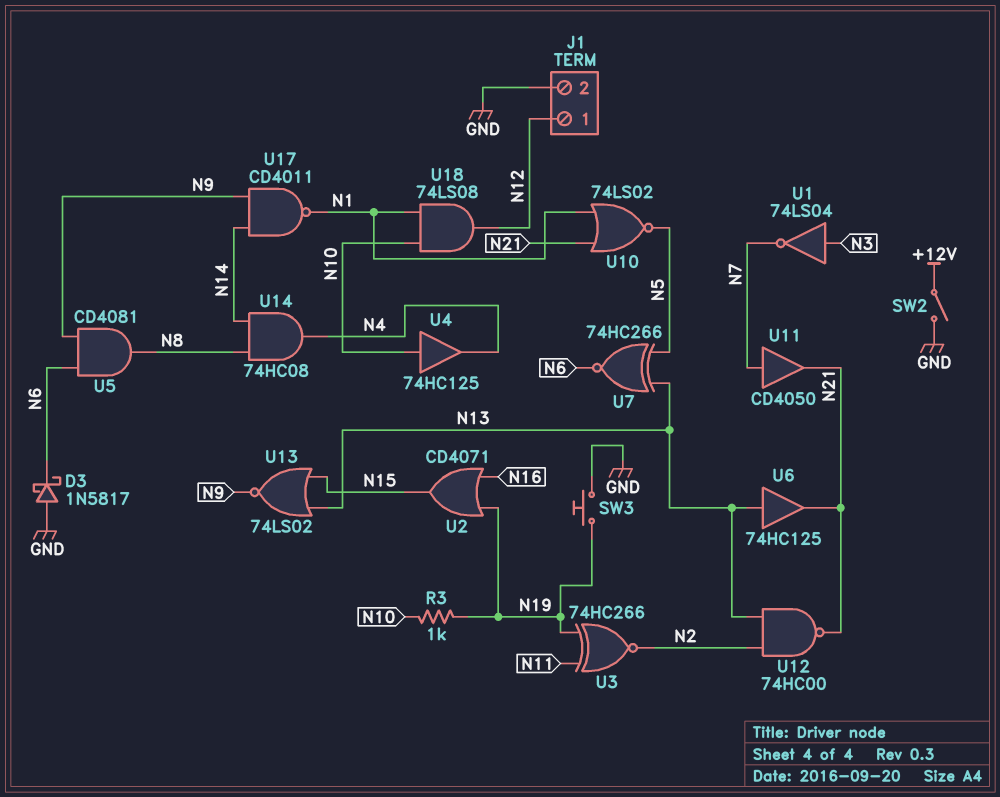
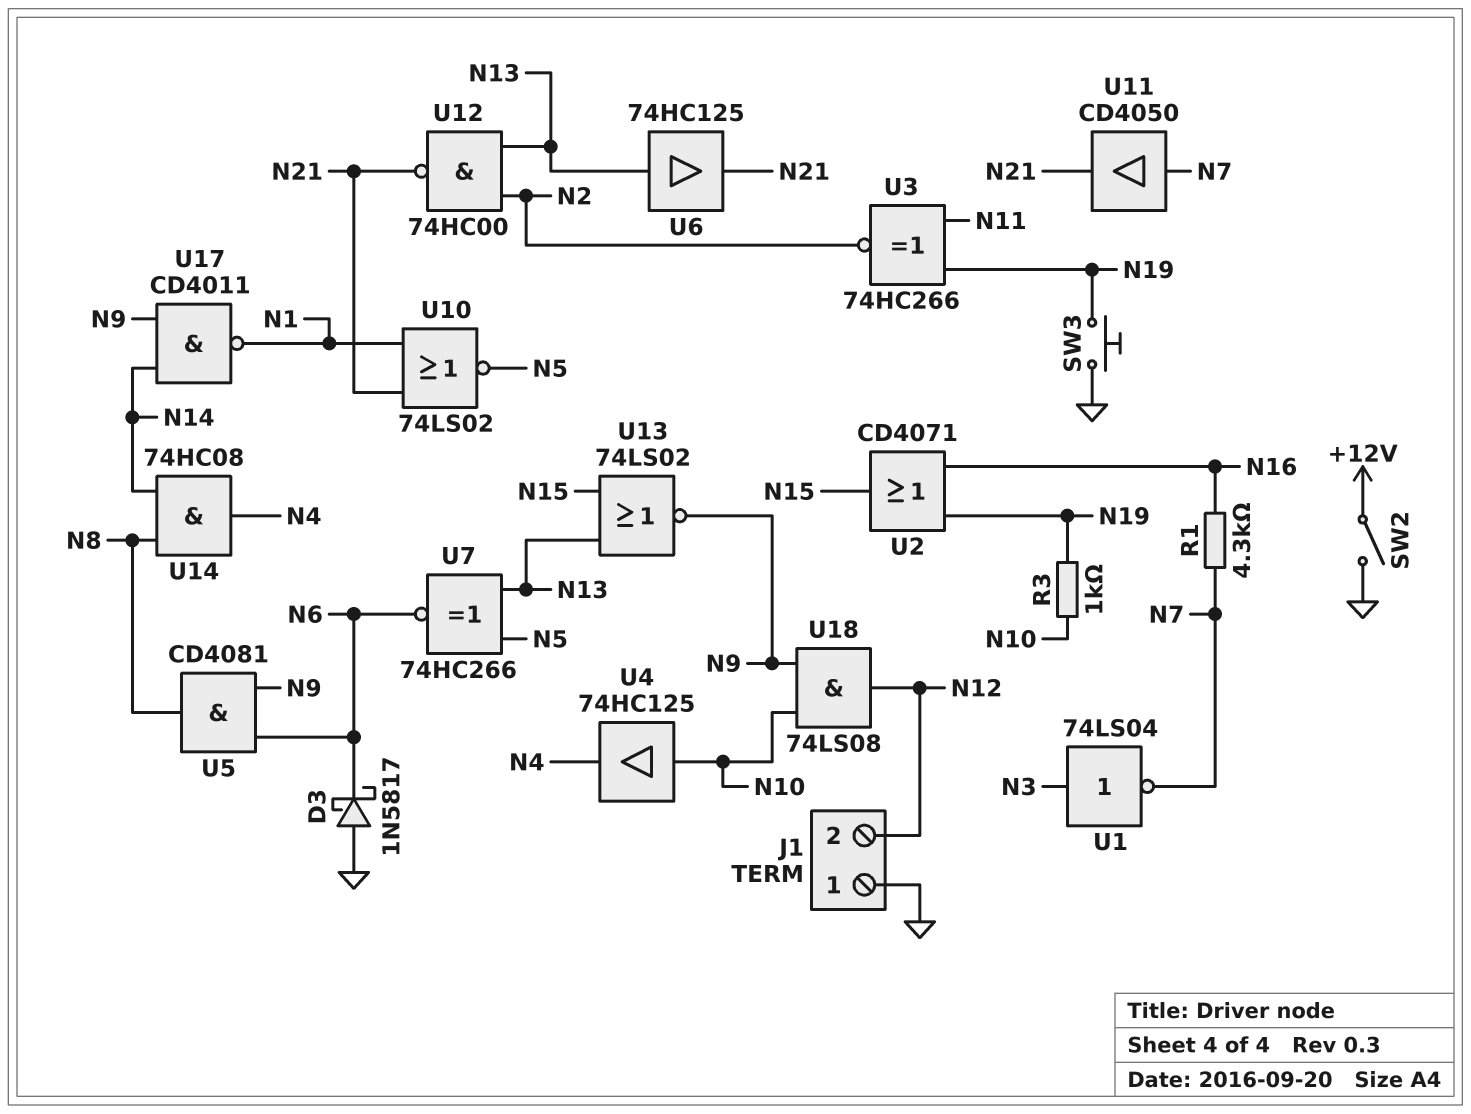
J1 pin 1: N12 -> GND
J1 pin 2: GND -> N12
R1: none -> 4.3k (N7, N16)
U18: AND 74LS08 (in N1, in N10, out N12) -> AND 74LS08 (in N9, in N10, out N12)

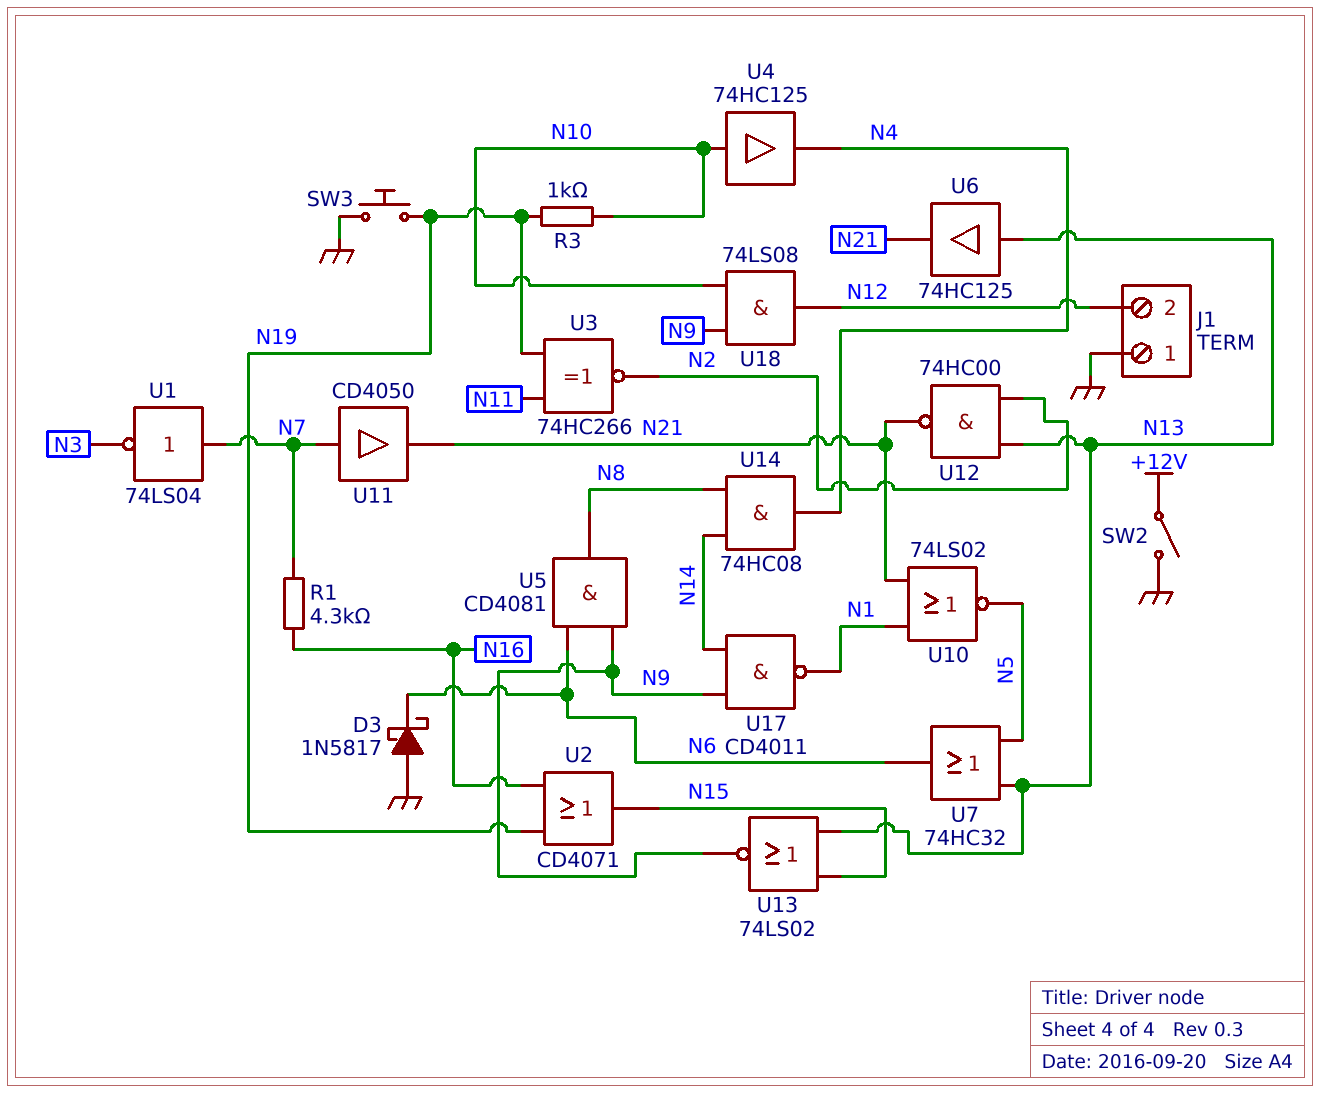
U1: NOT 74LS04 (in N3, out N7) -> NOT 74LS04 (in N7, out N3)
U7: XNOR 74HC266 (in N5, in N13, out N6) -> OR 74HC32 (in N5, in N13, out N6)

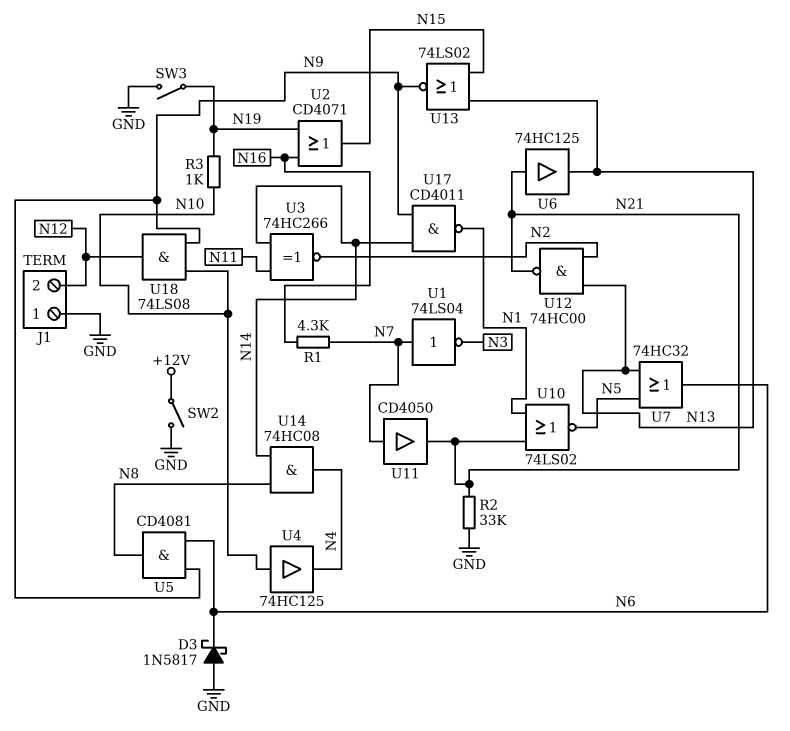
R2: none -> 33k (GND, N21)
SW3: button (GND, N19) -> switch (GND, N19)
U3: XNOR 74HC266 (in N11, in N19, out N2) -> XNOR 74HC266 (in N11, in N14, out N2)
U6: buffer 74HC125 (in N13, out N21) -> buffer 74HC125 (in N21, out N13)

